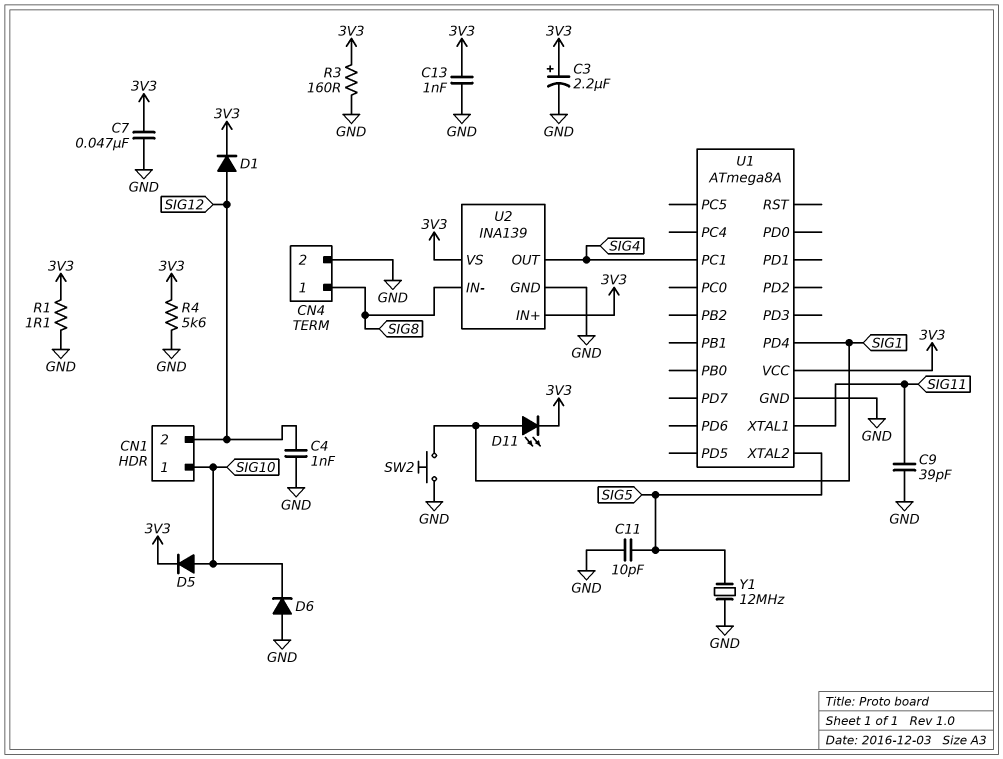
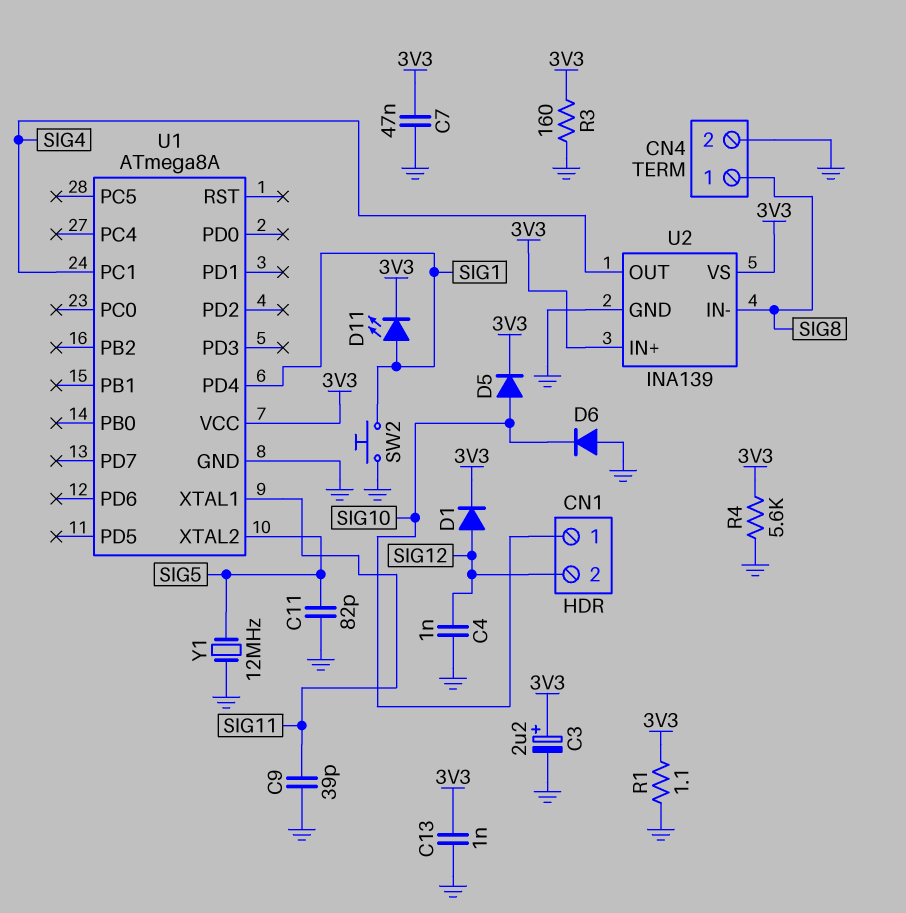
C11: 10pF (GND, SIG5) -> 82pF (GND, SIG5)

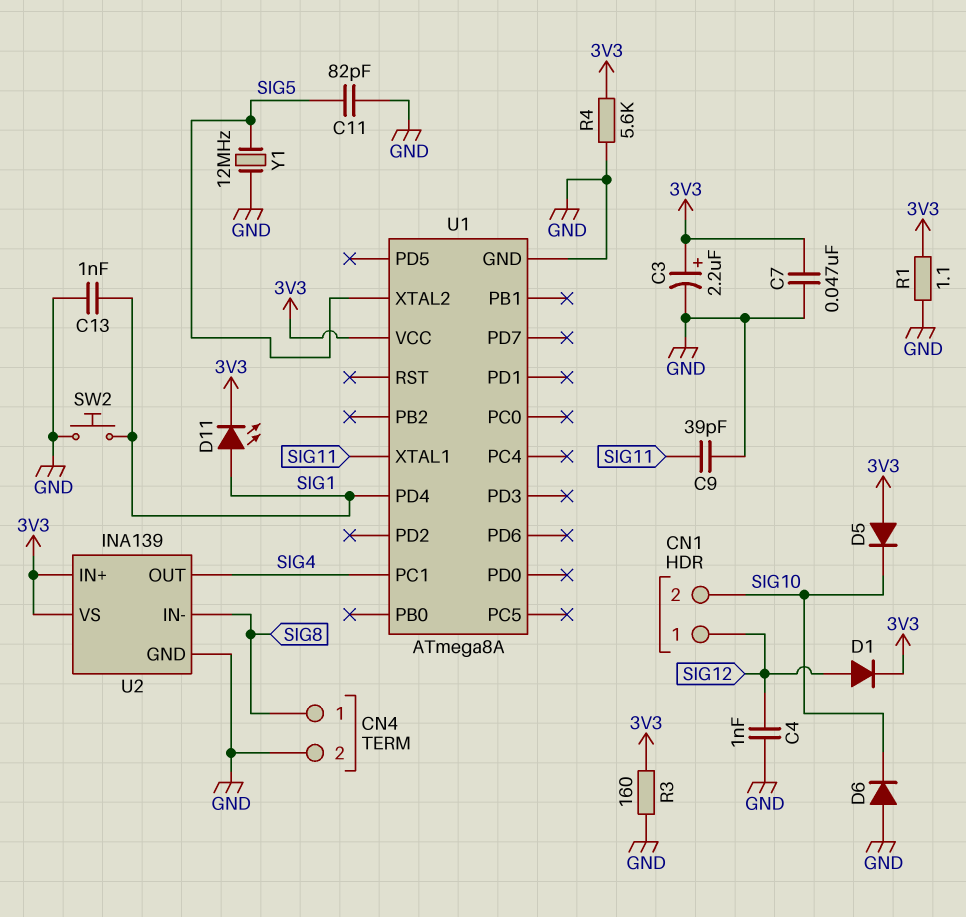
C13: 1nF (3V3, GND) -> 1nF (GND, SIG1)
CN1 pin 1: SIG10 -> SIG12
CN1 pin 2: SIG12 -> SIG10
D5: diode (A SIG10, K 3V3) -> diode (A 3V3, K SIG10)

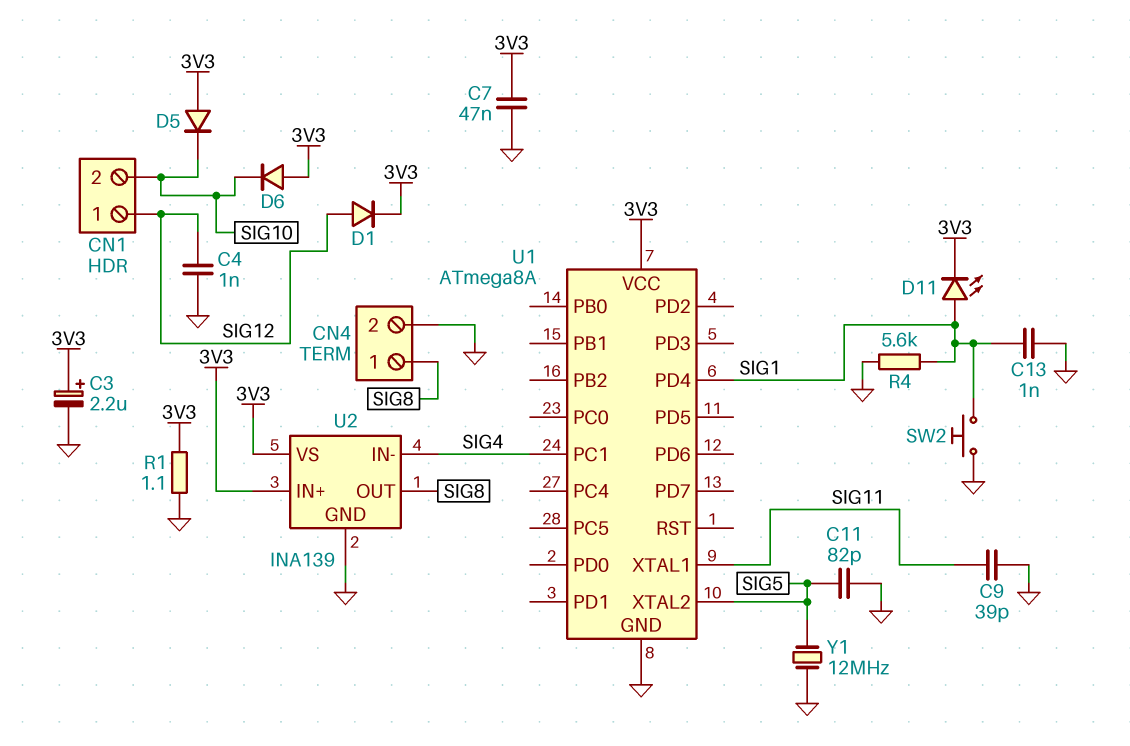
D6: diode (A GND, K SIG10) -> diode (A 3V3, K SIG10)
R3: 160 (3V3, GND) -> none
R4: 5.6k (3V3, GND) -> 5.6k (GND, SIG1)
U2 pin IN-: SIG8 -> SIG4
U2 pin OUT: SIG4 -> SIG8

